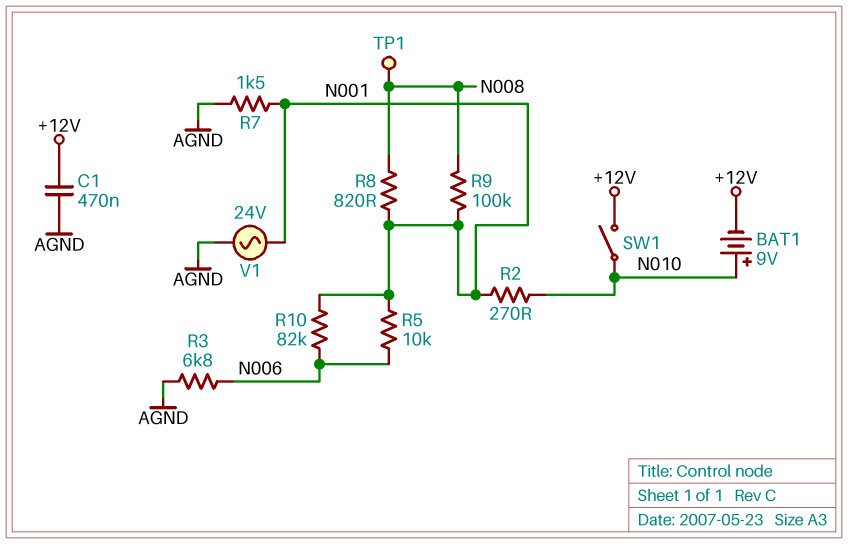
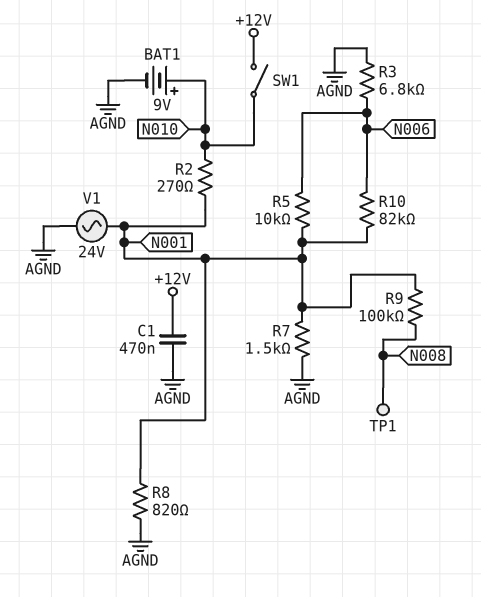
BAT1: 9V (plus N010, minus +12V) -> 9V (plus N010, minus AGND)
R8: 820 (N001, N008) -> 820 (AGND, N001)

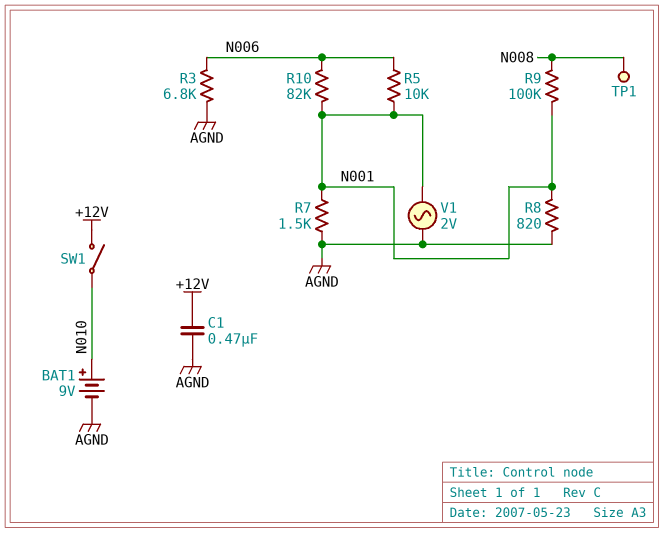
R2: 270 (N001, N010) -> none
V1: AC 24V (AGND, N001) -> AC 2V (AGND, N001)

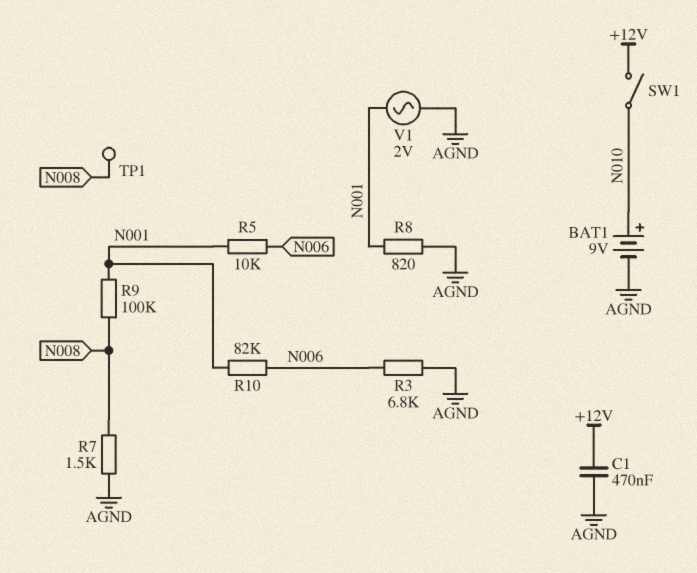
R7: 1.5k (AGND, N001) -> 1.5k (AGND, N008)

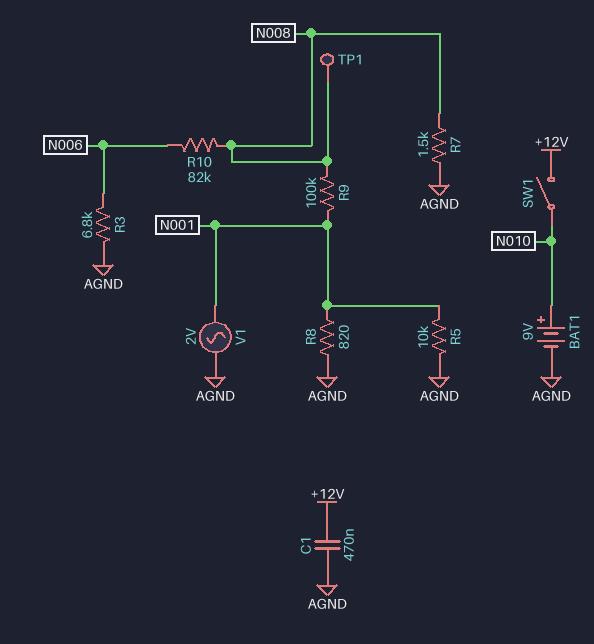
R5: 10k (N001, N006) -> 10k (AGND, N001)
R10: 82k (N001, N006) -> 82k (N006, N008)

